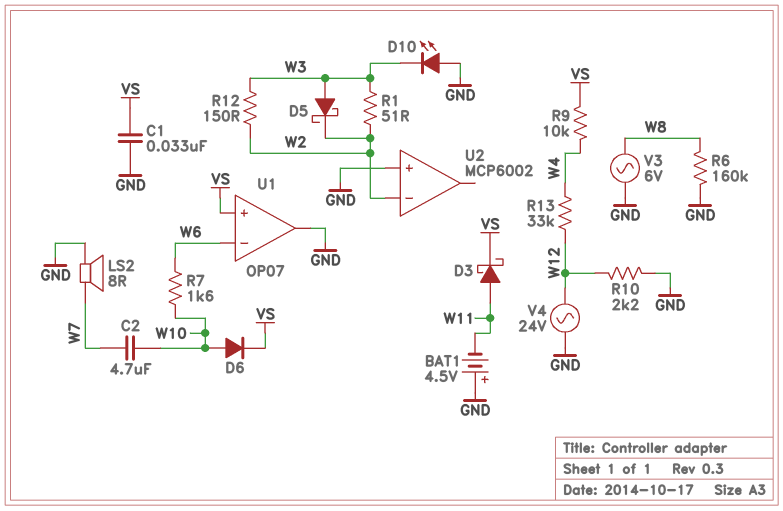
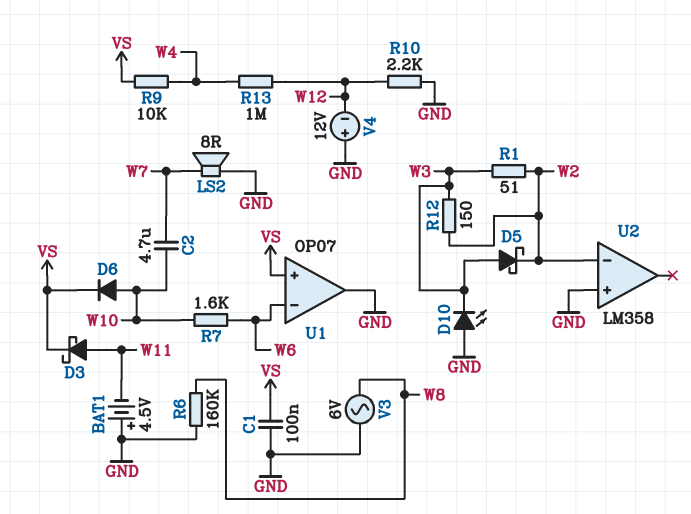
C1: 33nF (GND, VS) -> 100nF (GND, VS)
R13: 33k (W4, W12) -> 1M (W4, W12)
U2: MCP6002 -> LM358
V4: AC 24V (GND, W12) -> 12V (plus GND, minus W12)

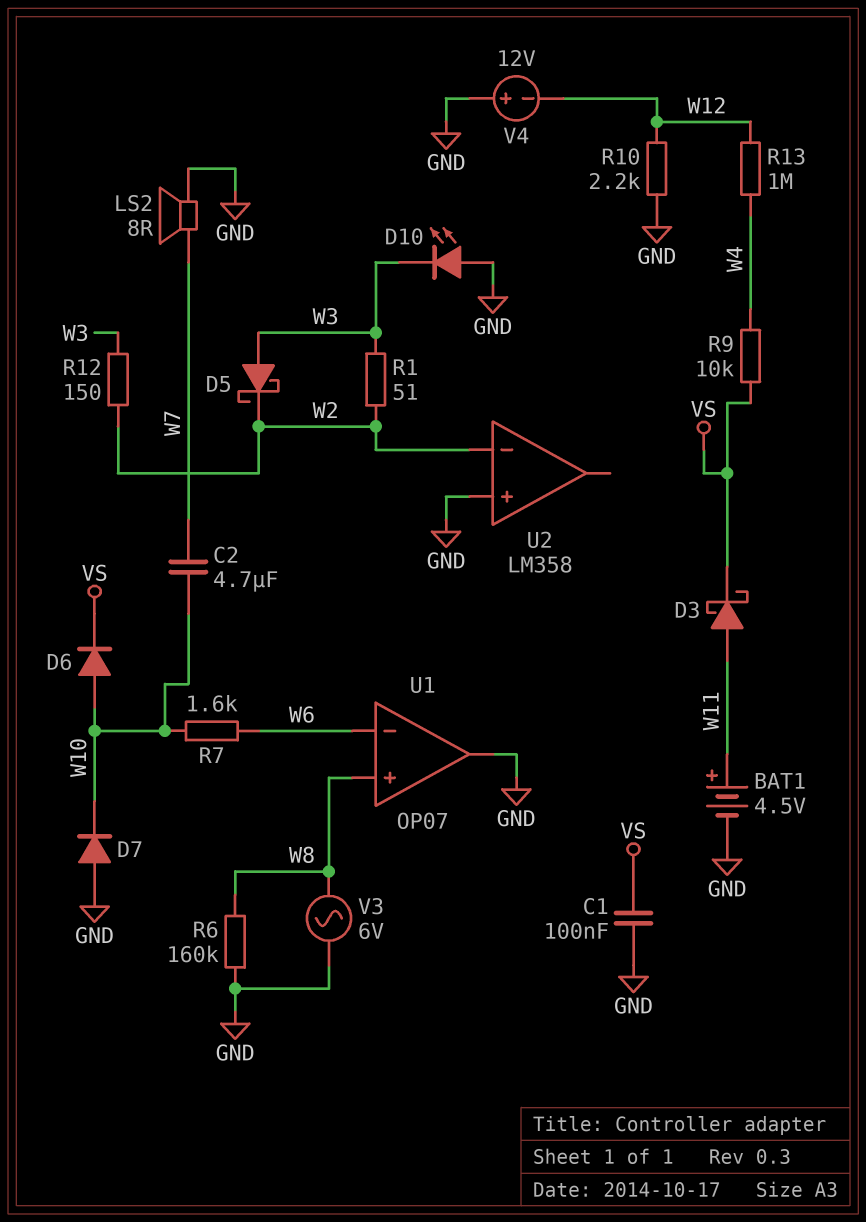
BAT1: 4.5V (plus GND, minus W11) -> 4.5V (plus W11, minus GND)
D7: none -> diode (A GND, K W10)
U1 pin in+: VS -> W8

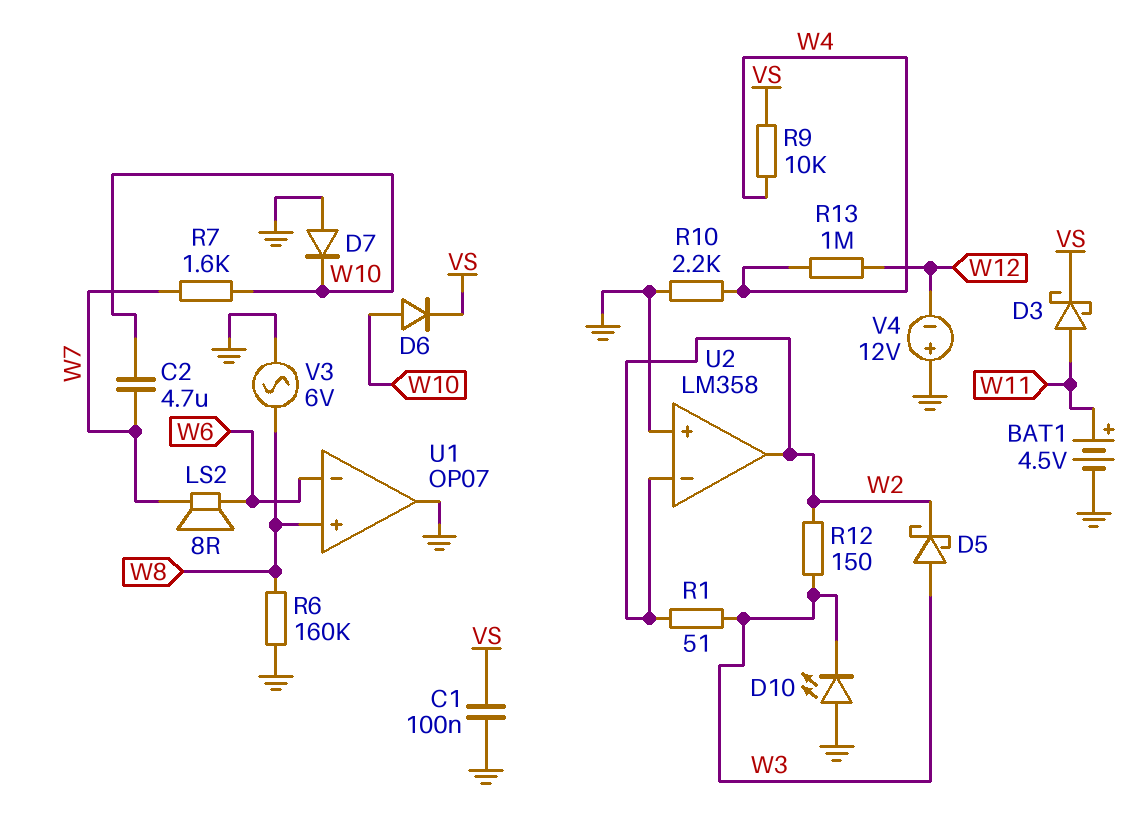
LS2: speaker 8R (GND, W7) -> speaker 8R (W6, W7)
R7: 1.6k (W6, W10) -> 1.6k (W7, W10)
R10: 2.2k (GND, W12) -> 2.2k (GND, W4)
U2 pin out: none -> W2

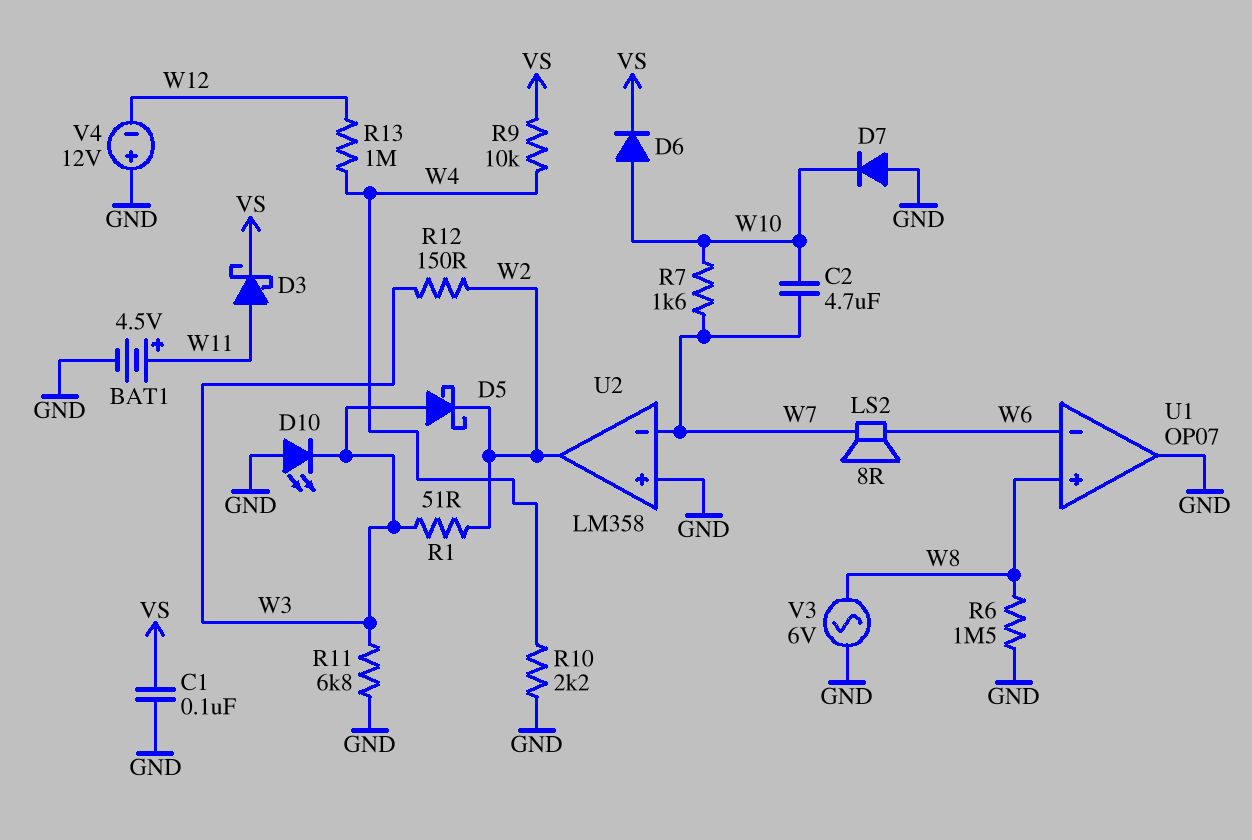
R6: 160k (GND, W8) -> 1.5M (GND, W8)
R11: none -> 6.8k (GND, W3)
U2 pin in-: W2 -> W7

